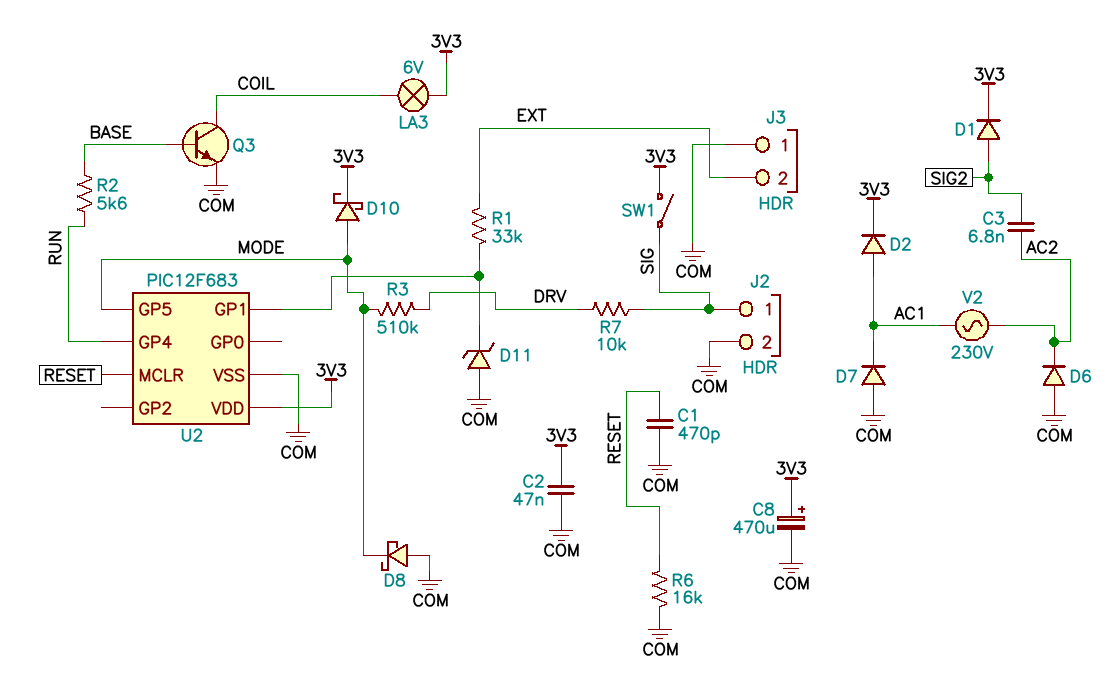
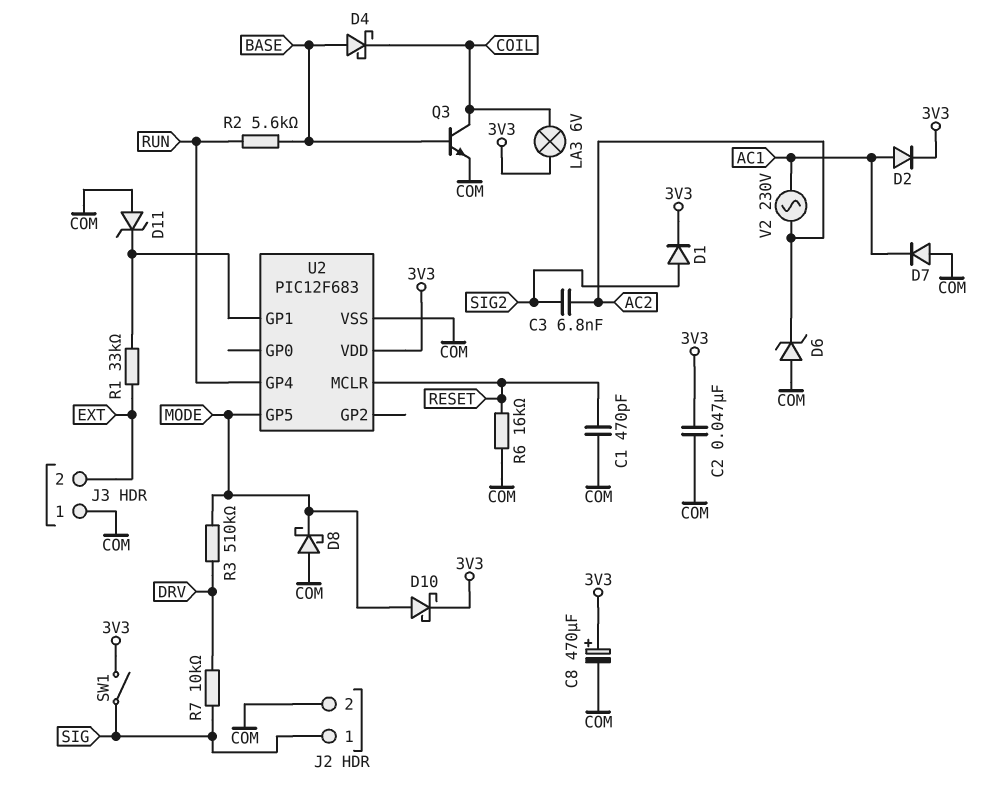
D4: none -> schottky (A BASE, K COIL)
D6: diode (A COM, K AC2) -> zener (A COM, K AC2)

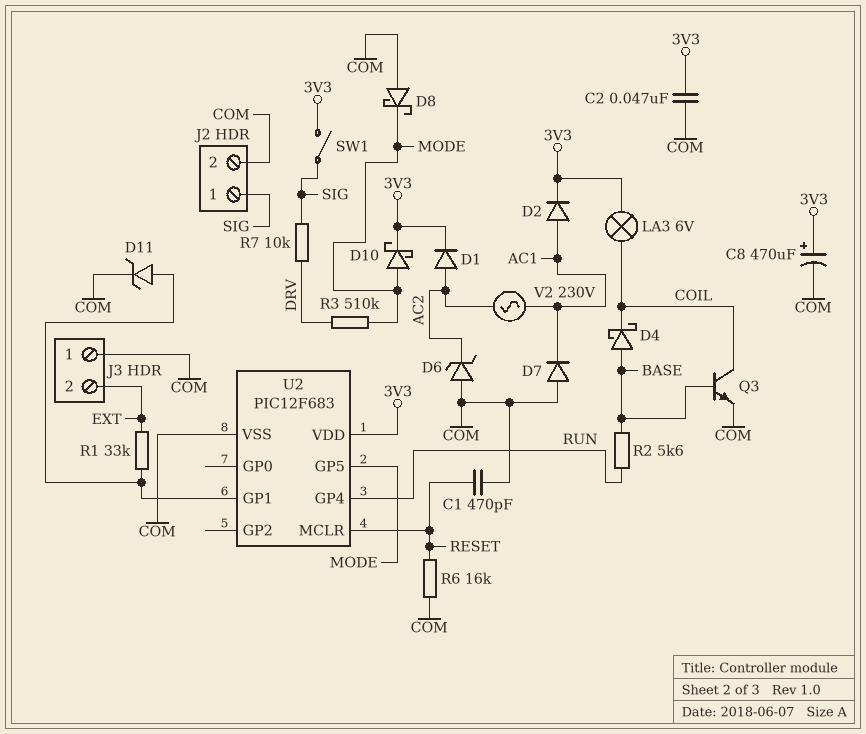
C3: 6.8nF (AC2, SIG2) -> none
D1: diode (A SIG2, K 3V3) -> diode (A AC2, K 3V3)
D11: zener (A COM, K U2/GP1) -> zener (A U2/GP1, K COM)

